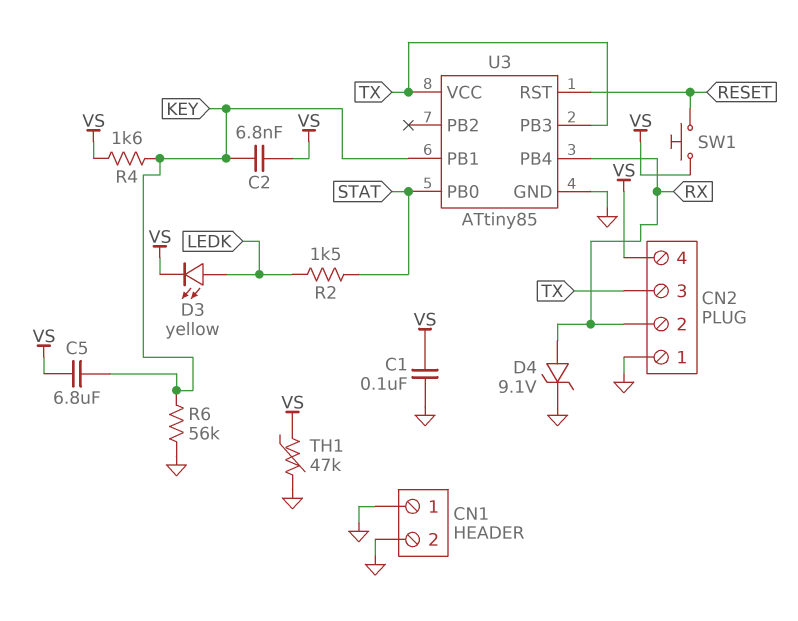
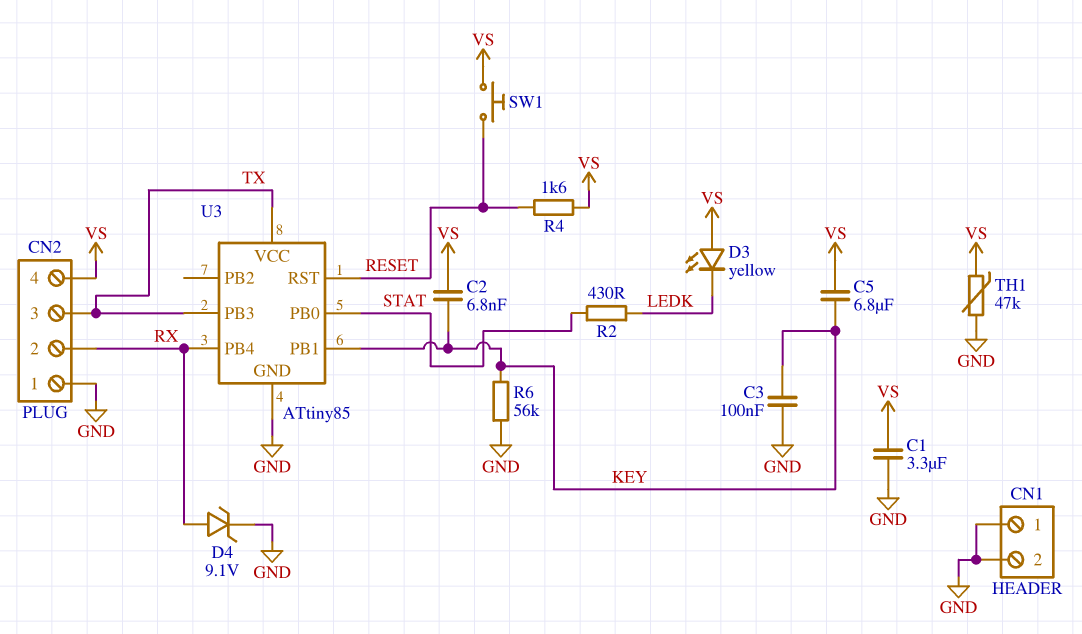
C1: 100nF (GND, VS) -> 3.3uF (GND, VS)
C3: none -> 100nF (GND, KEY)
D3: LED yellow (A LEDK, K VS) -> LED yellow (A VS, K LEDK)
R2: 1.5k (LEDK, STAT) -> 430 (LEDK, STAT)
R4: 1.6k (KEY, VS) -> 1.6k (RESET, VS)

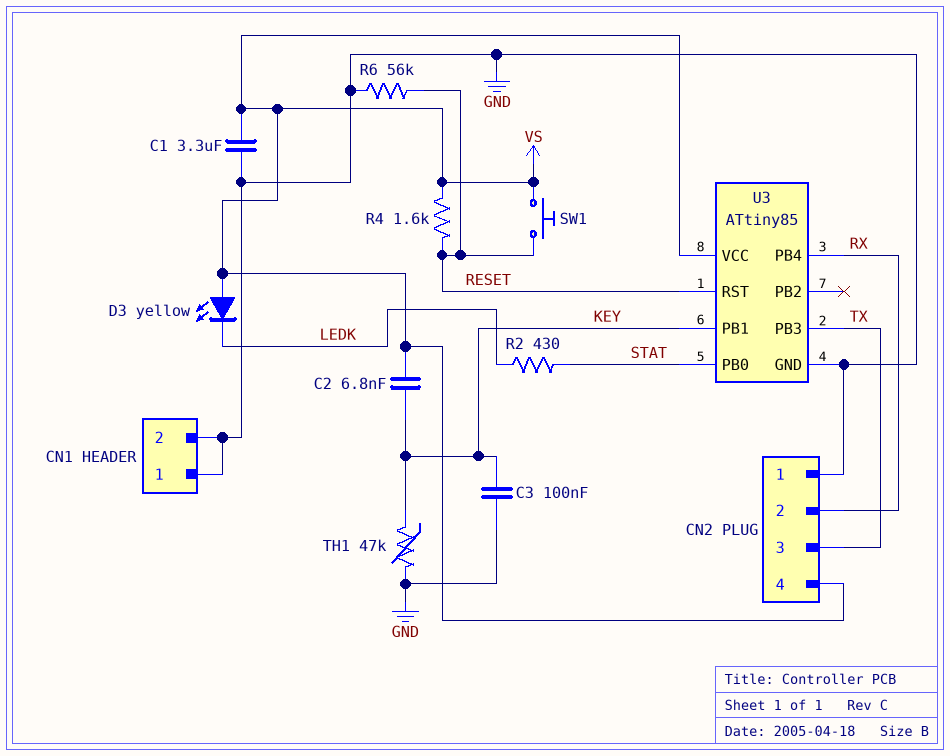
C5: 6.8uF (KEY, VS) -> none
D4: zener 9.1V (A RX, K GND) -> none
R6: 56k (GND, KEY) -> 56k (GND, RESET)
TH1: 47k (GND, VS) -> 47k (GND, KEY)
U3 pin VCC: TX -> VS

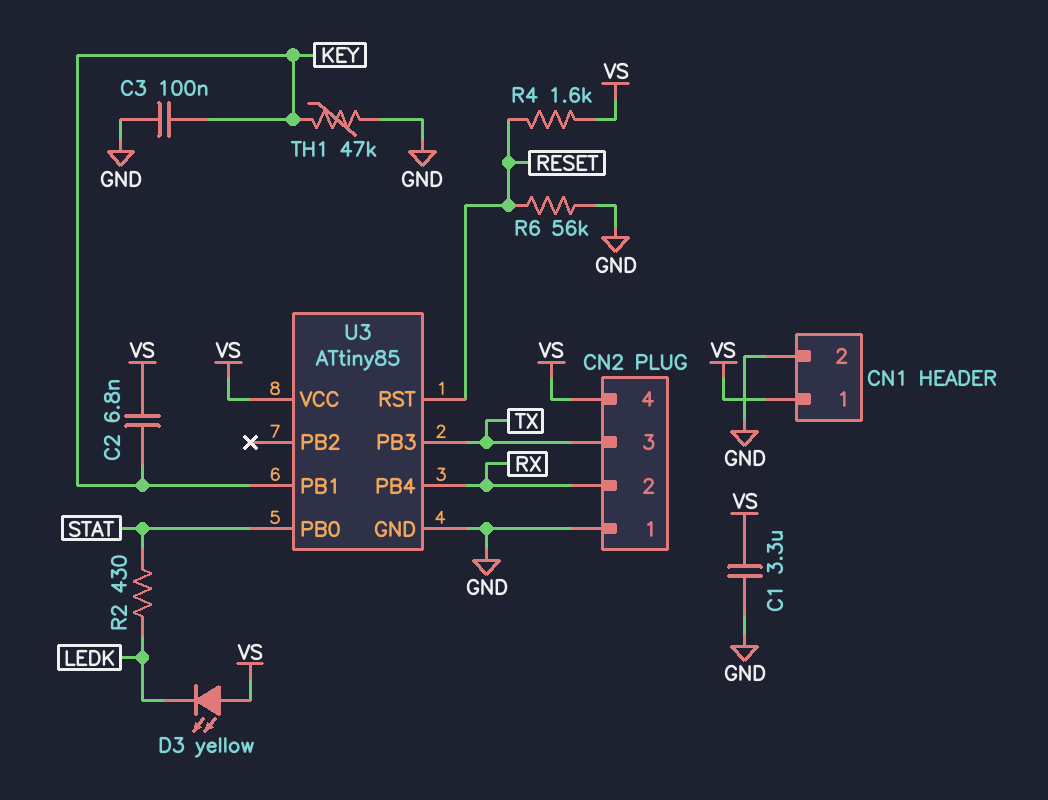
CN1 pin 1: GND -> VS
SW1: button (RESET, VS) -> none

